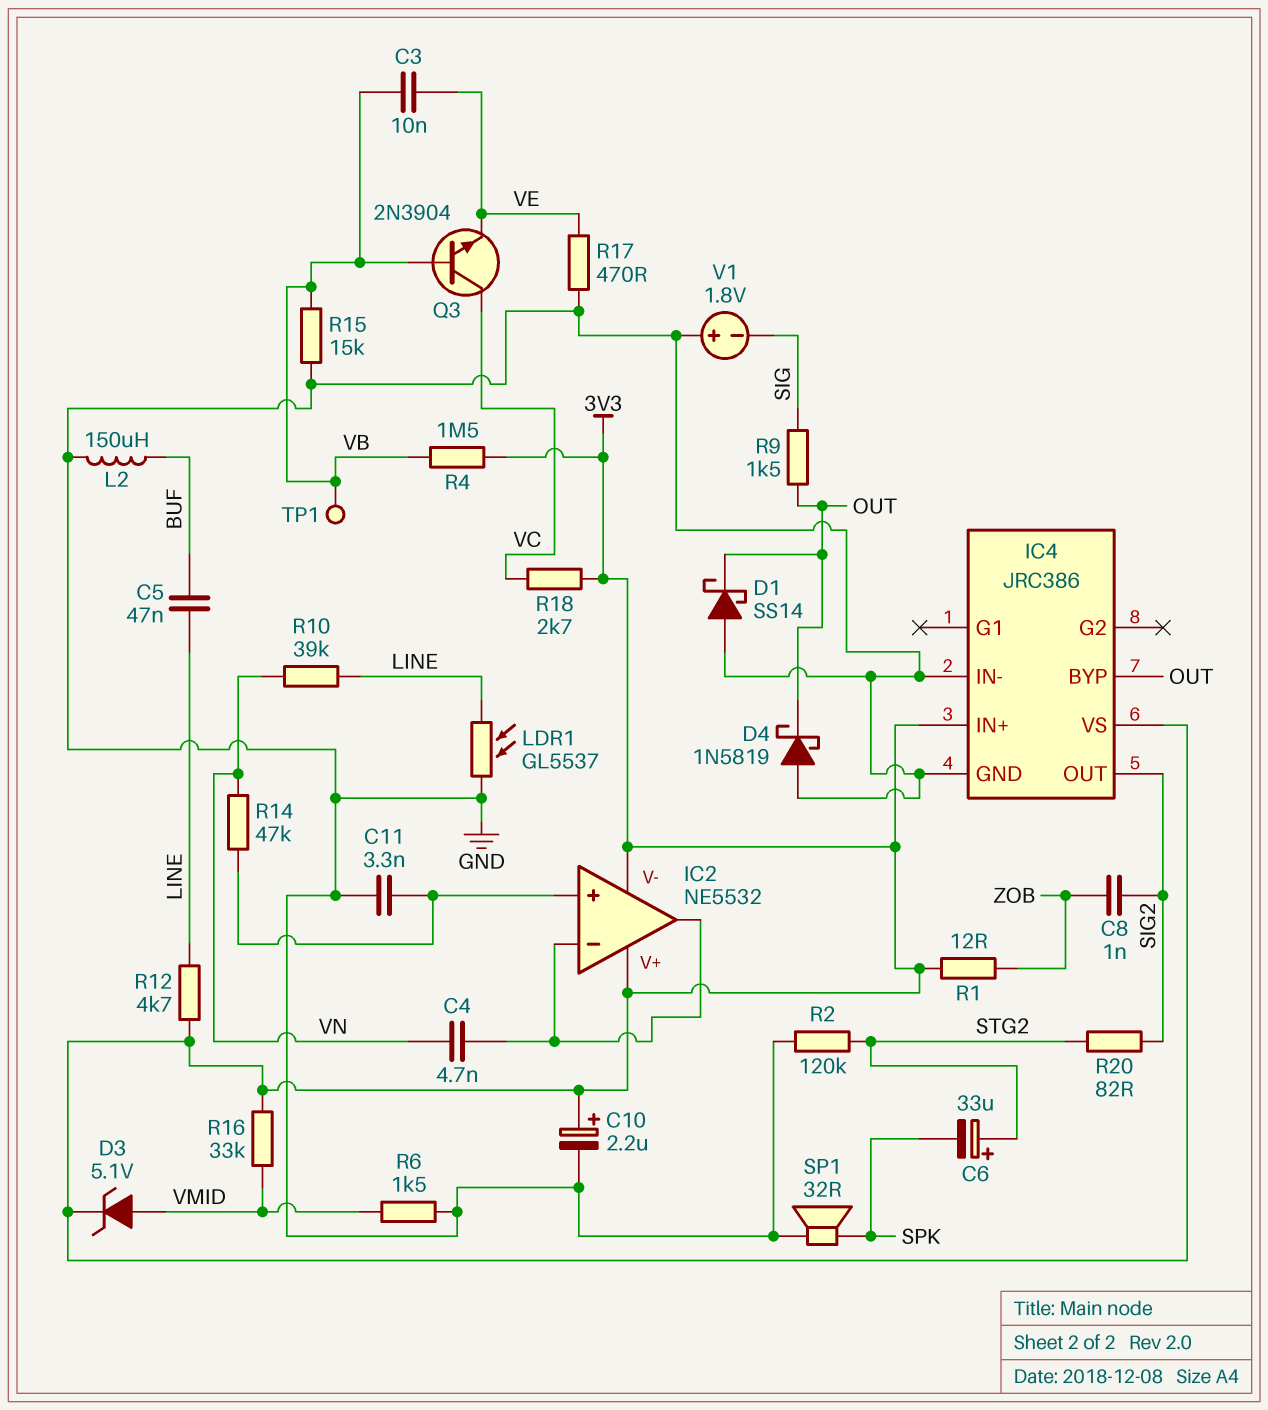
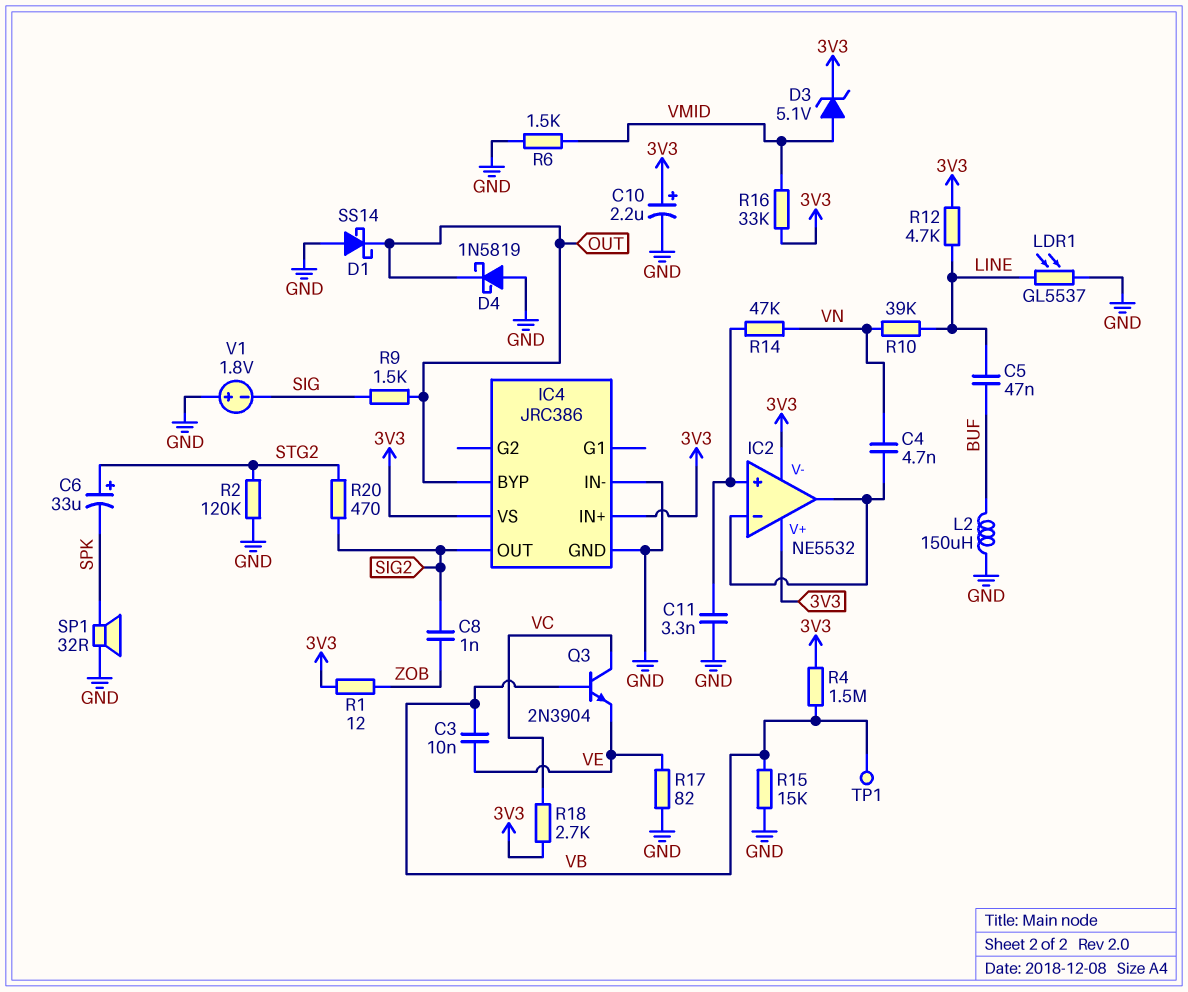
R17: 470 (GND, VE) -> 82 (GND, VE)
R20: 82 (SIG2, STG2) -> 470 (SIG2, STG2)

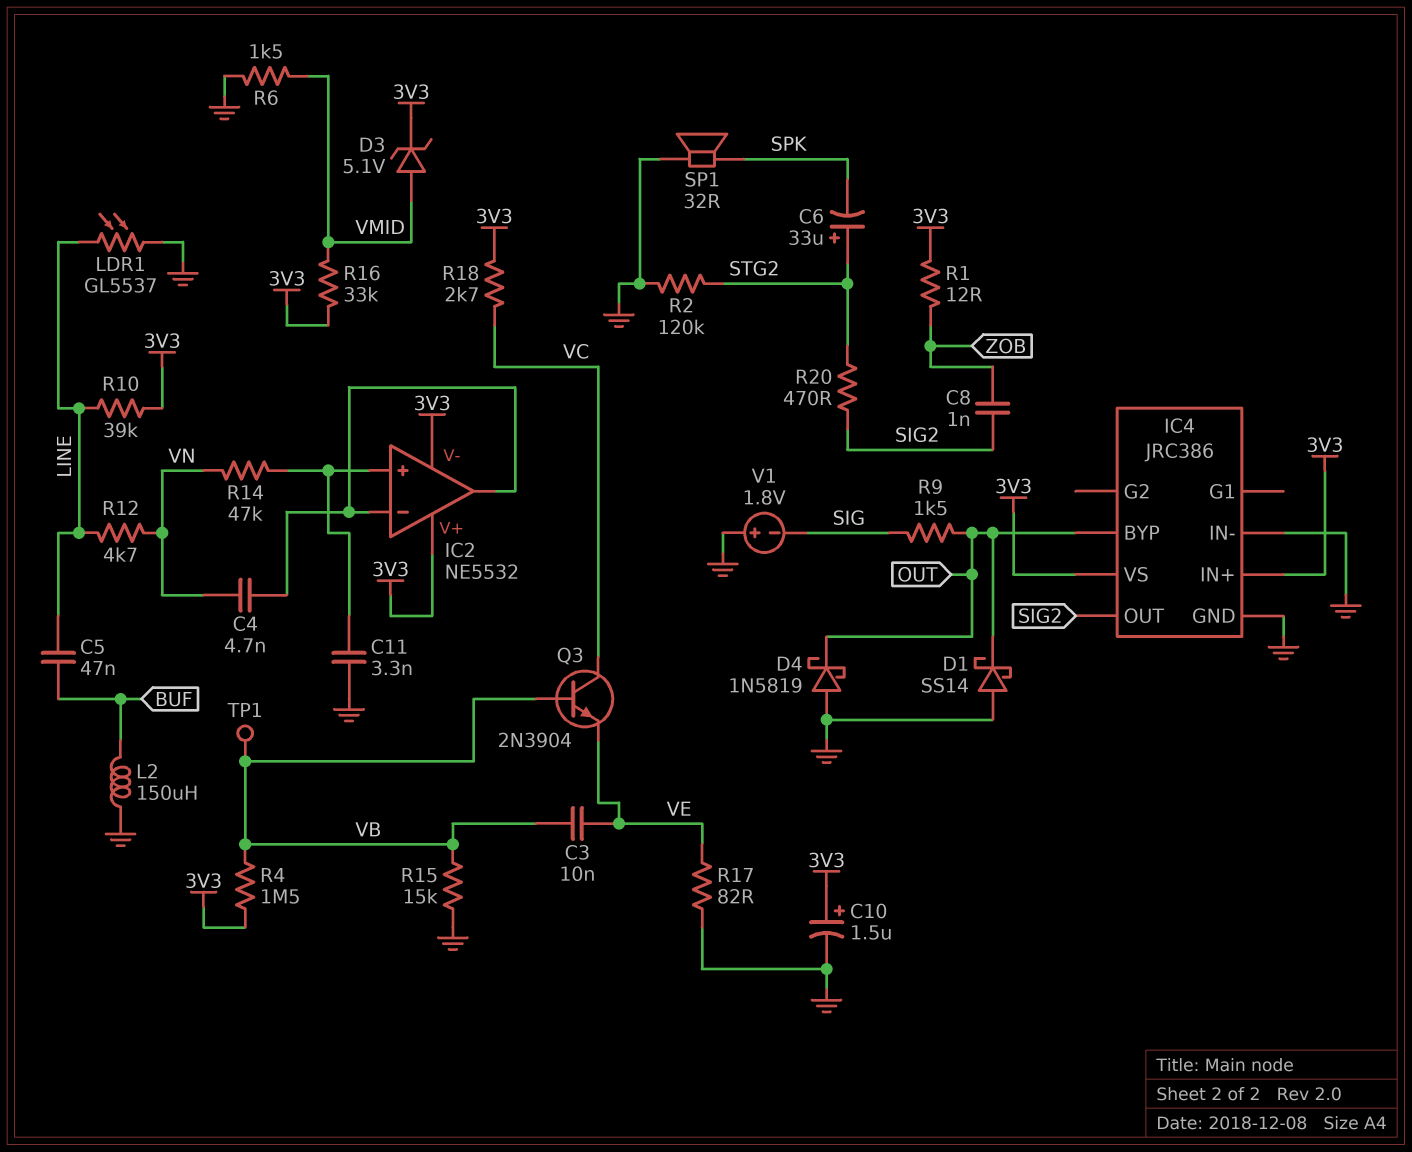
C10: 2.2uF (plus 3V3, minus GND) -> 1.5uF (plus 3V3, minus GND)
R10: 39k (LINE, VN) -> 39k (3V3, LINE)
R12: 4.7k (3V3, LINE) -> 4.7k (LINE, VN)

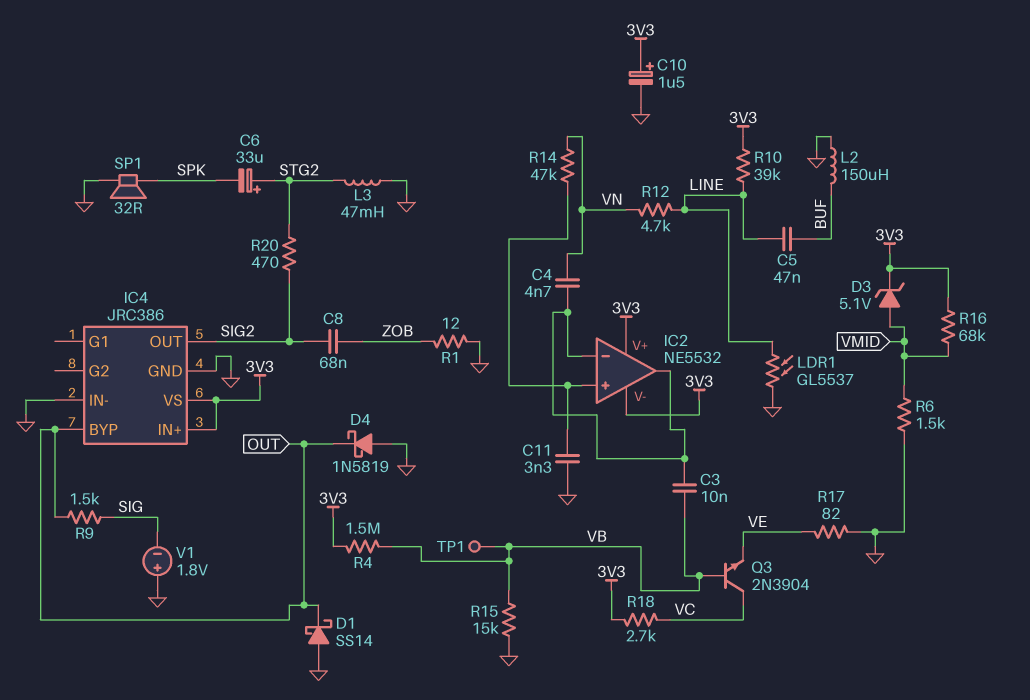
C3: 10nF (VB, VE) -> 10nF (IC2/in-, VB)
C8: 1nF (SIG2, ZOB) -> 68nF (SIG2, ZOB)
L3: none -> 47mH (GND, STG2)
R1: 12 (3V3, ZOB) -> 12 (GND, ZOB)
R2: 120k (GND, STG2) -> none
R16: 33k (3V3, VMID) -> 68k (3V3, VMID)

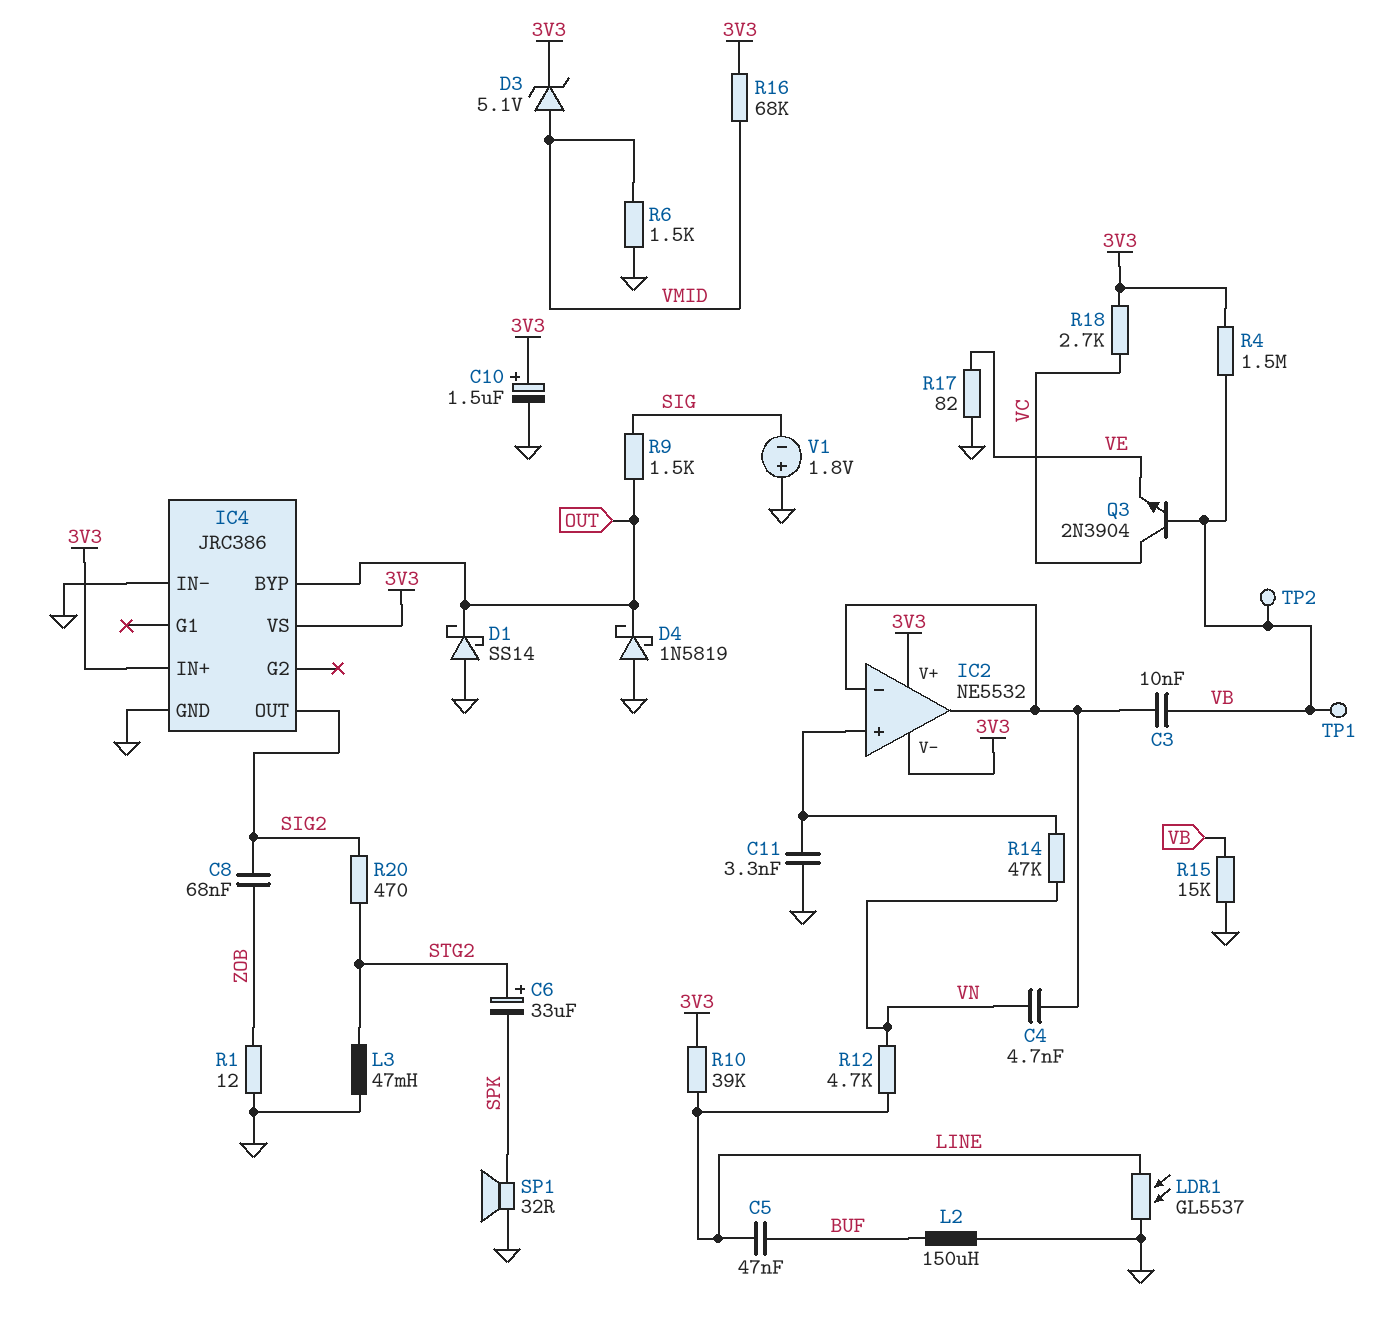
TP2: none -> test point (VB)

